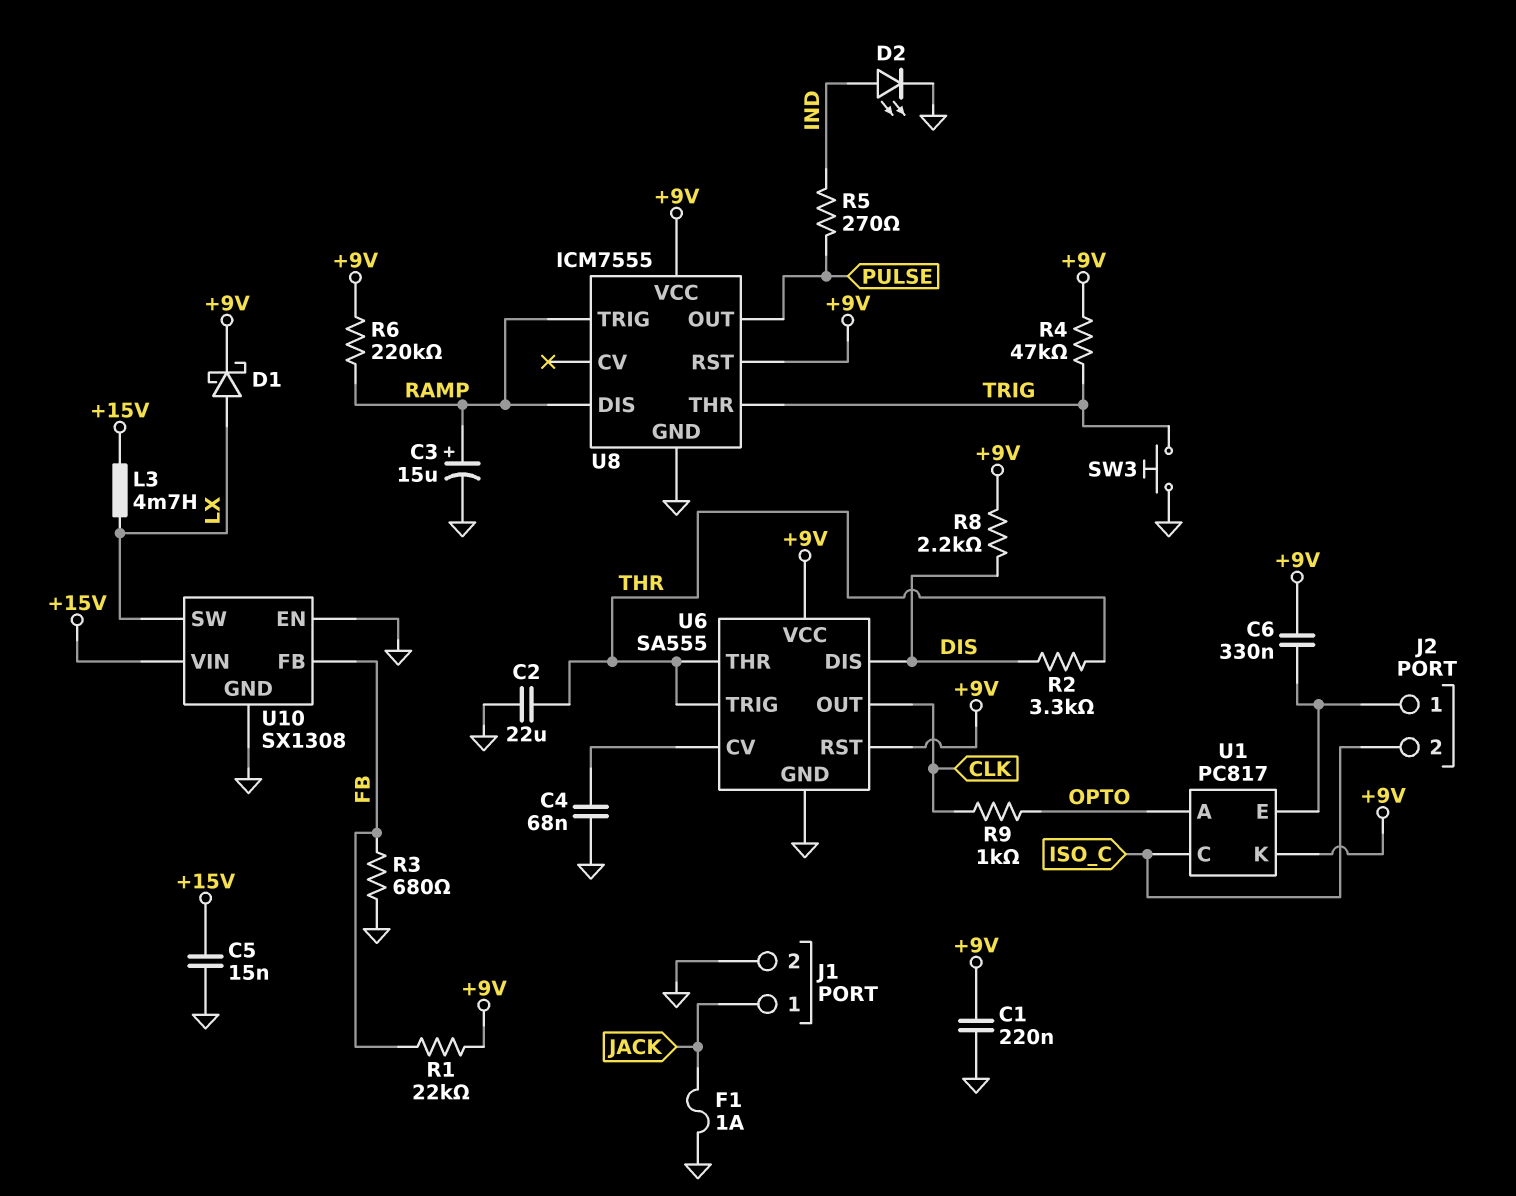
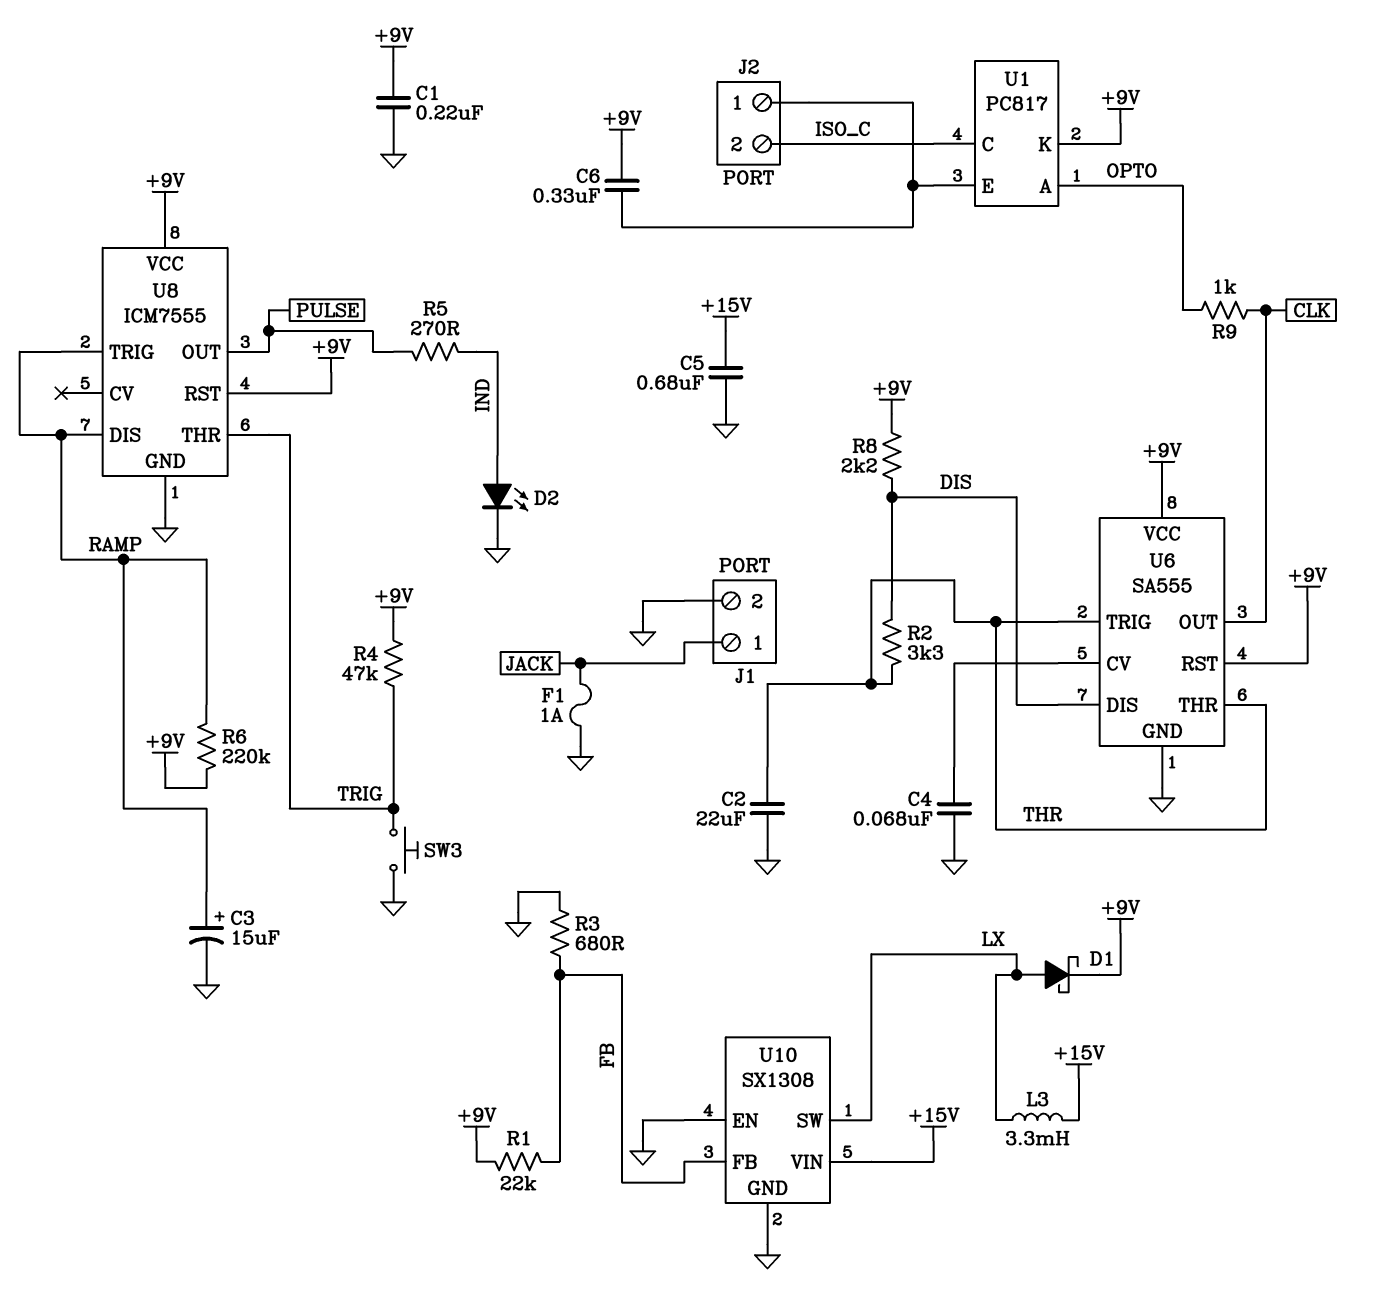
C5: 15nF (+15V, GND) -> 680nF (+15V, GND)
L3: 4.7mH (+15V, LX) -> 3.3mH (+15V, LX)

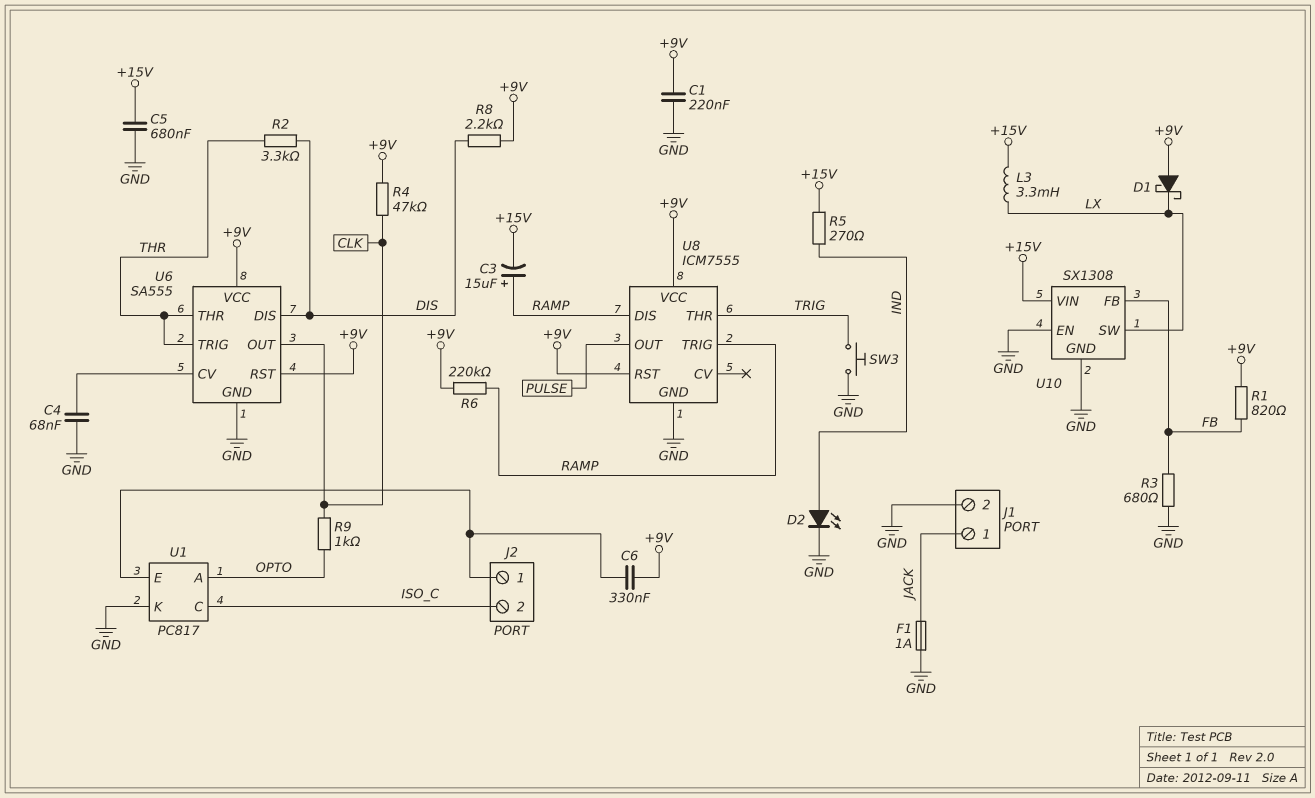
C2: 22uF (GND, THR) -> none
C3: 15uF (plus RAMP, minus GND) -> 15uF (plus RAMP, minus +15V)
D1: schottky (A LX, K +9V) -> schottky (A +9V, K LX)
R1: 22k (+9V, FB) -> 820 (+9V, FB)
R4: 47k (+9V, TRIG) -> 47k (+9V, CLK)
R5: 270 (IND, PULSE) -> 270 (+15V, IND)
U1 pin K: +9V -> GND

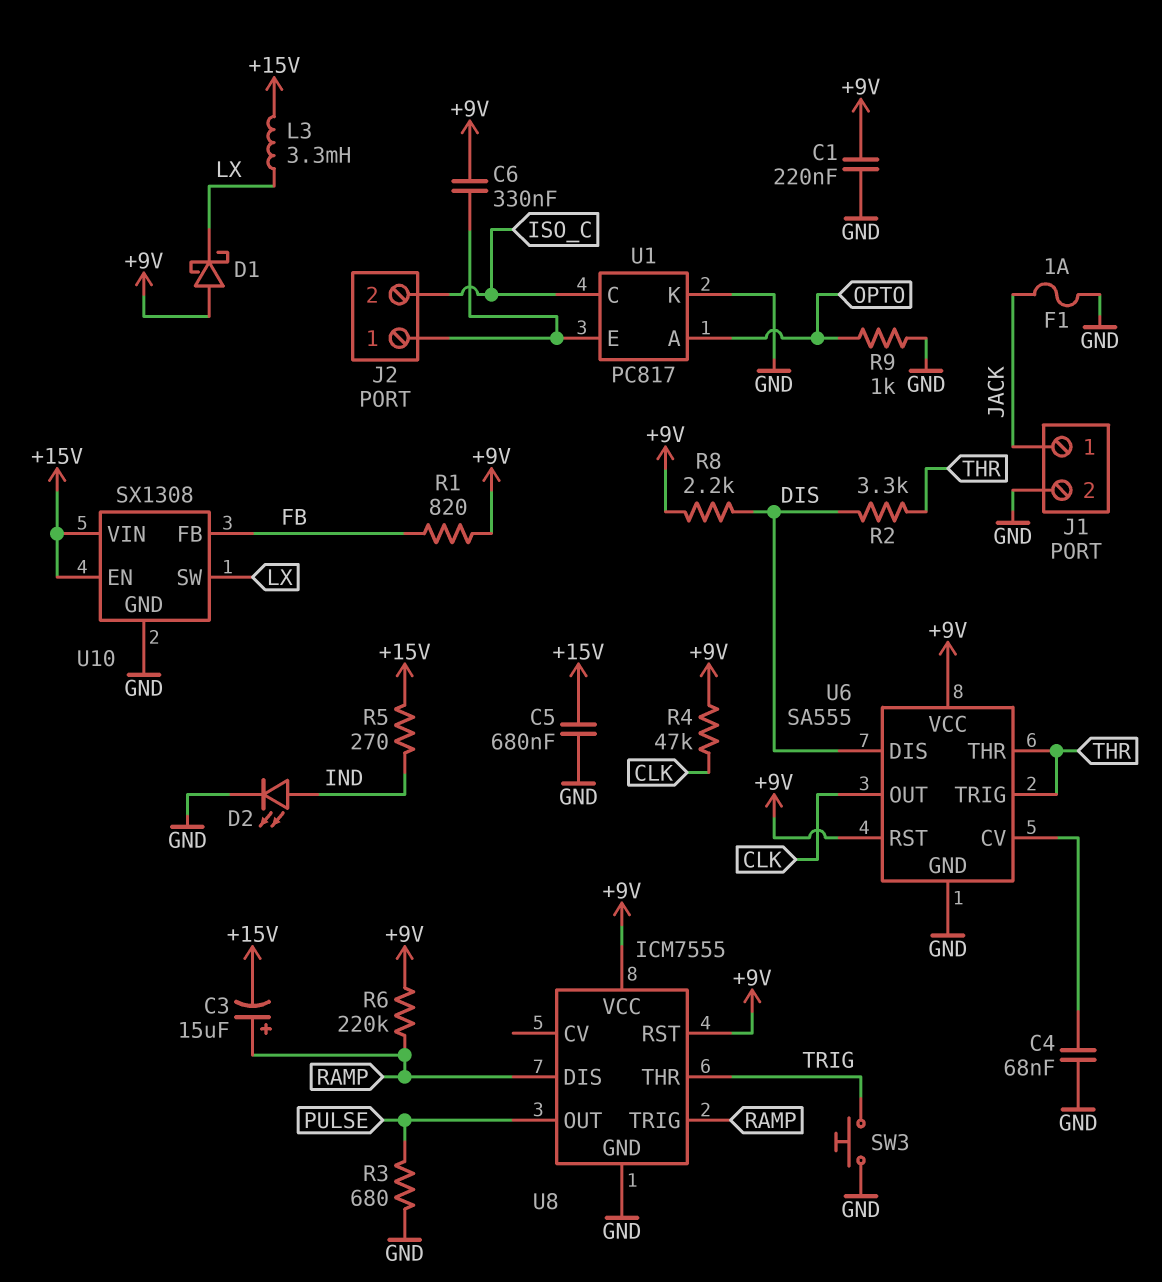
R3: 680 (FB, GND) -> 680 (GND, PULSE)
R9: 1k (CLK, OPTO) -> 1k (GND, OPTO)
U10 pin EN: GND -> +15V

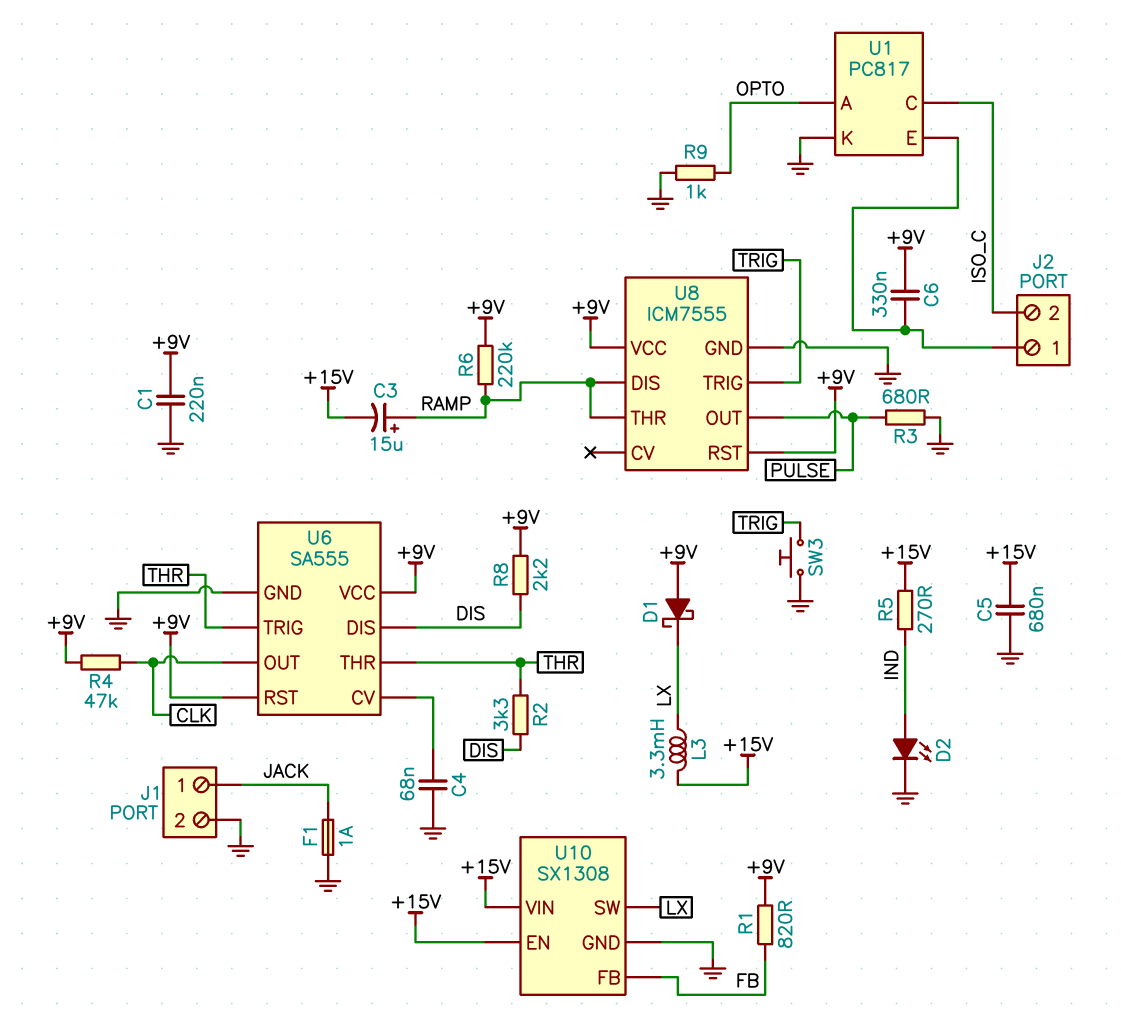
U8 pin THR: TRIG -> RAMP
U8 pin TRIG: RAMP -> TRIG

